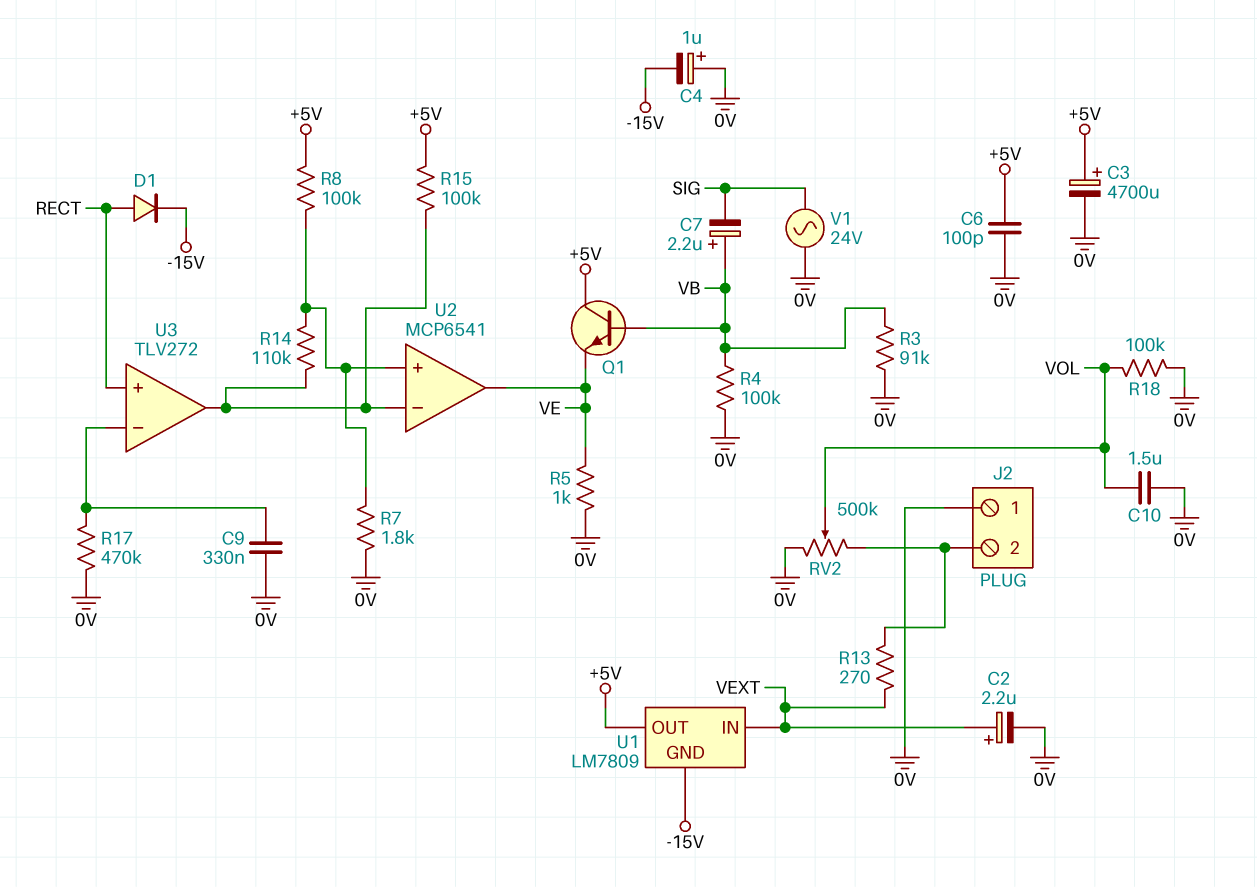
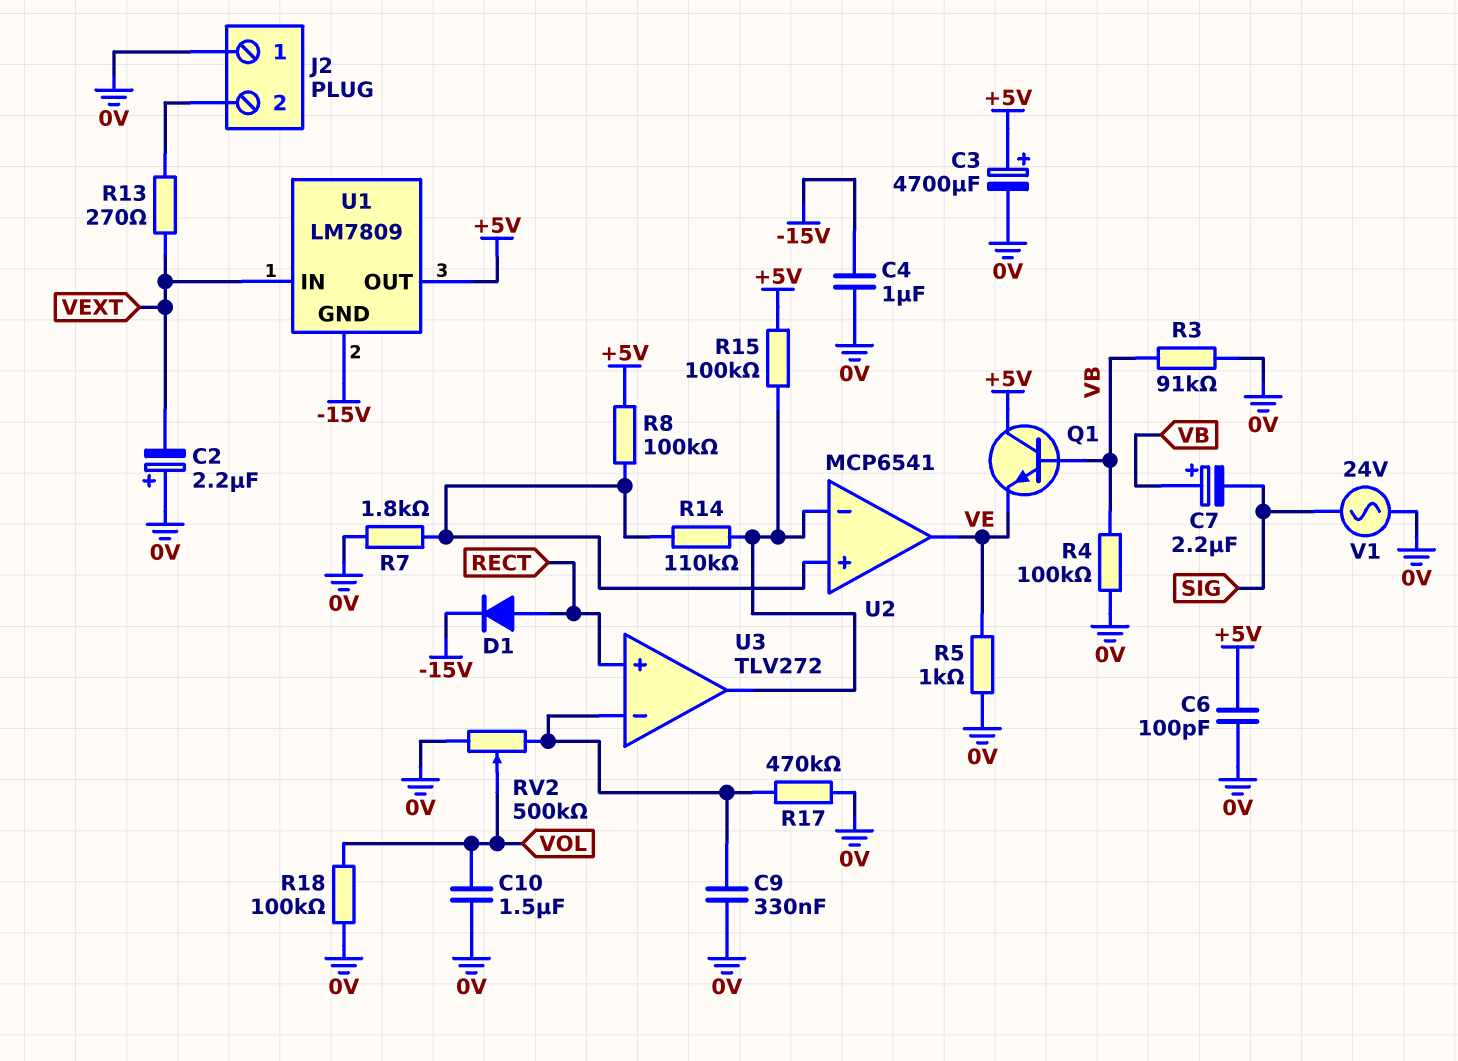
C2: 2.2uF (plus VEXT, minus 0V) -> 2.2uF (plus 0V, minus VEXT)
C4: 1uF (plus 0V, minus -15V) -> 1uF (-15V, 0V)
RV2: 500k (0V, J2/2, wiper VOL) -> 500k (0V, U3/in-, wiper VOL)

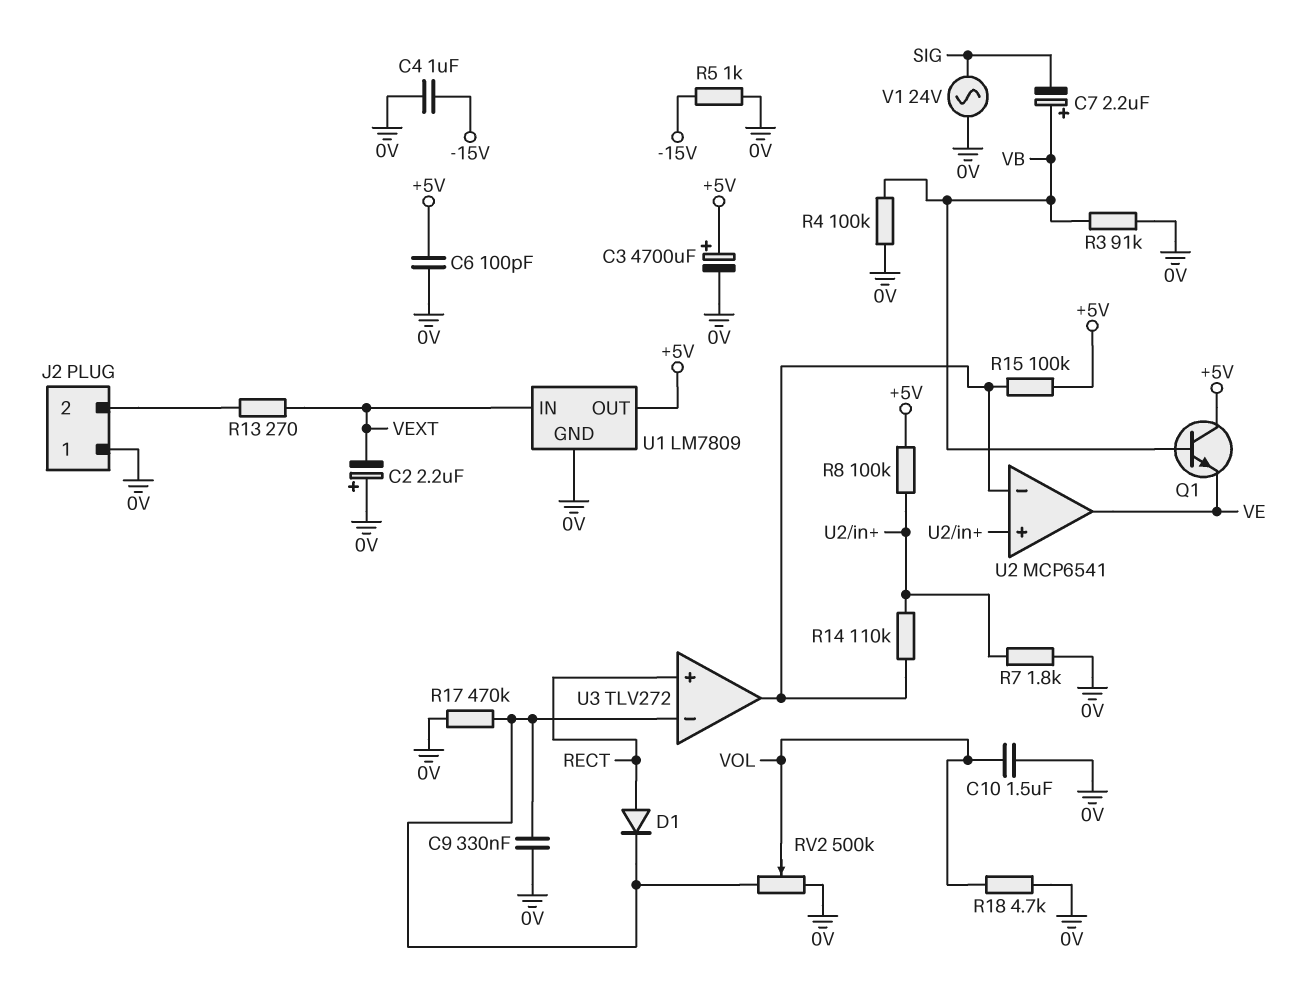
D1: diode (A RECT, K -15V) -> diode (A RECT, K U3/in-)
R5: 1k (0V, VE) -> 1k (-15V, 0V)
R18: 100k (0V, VOL) -> 4.7k (0V, VOL)
U1 pin GND: -15V -> 0V

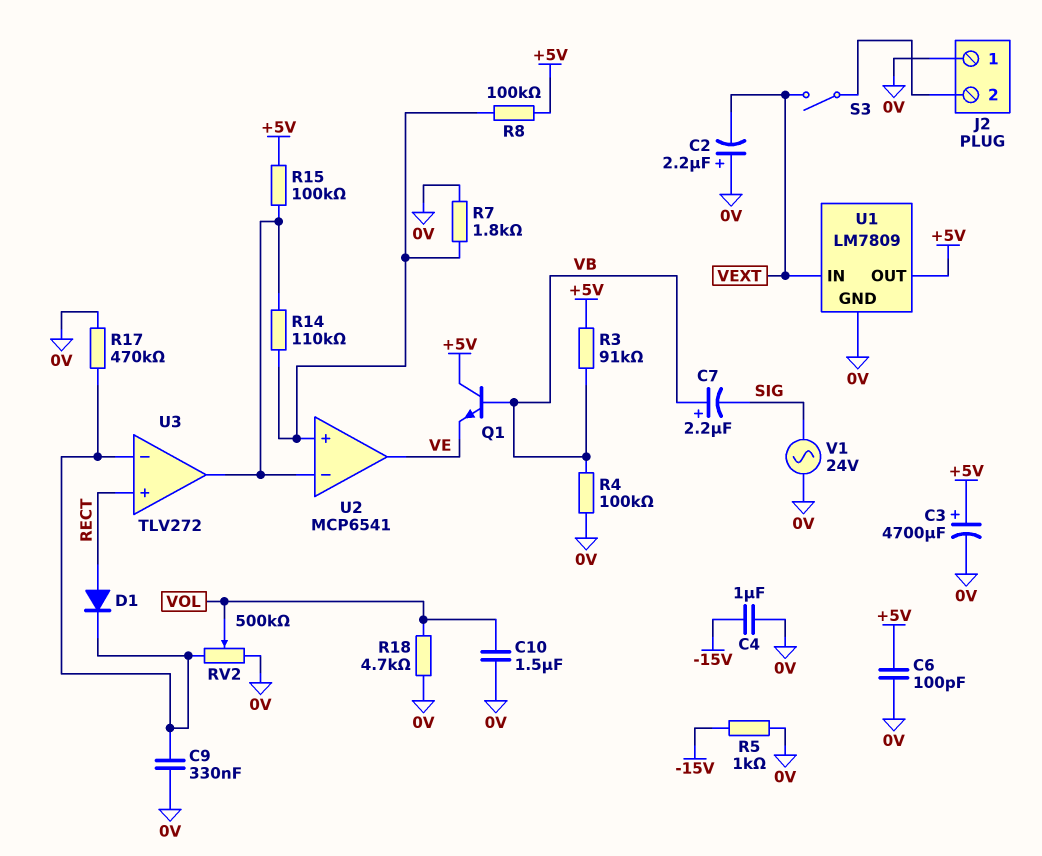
R3: 91k (0V, VB) -> 91k (+5V, VB)
R13: 270 (J2/2, VEXT) -> none
S3: none -> switch (J2/2, VEXT)

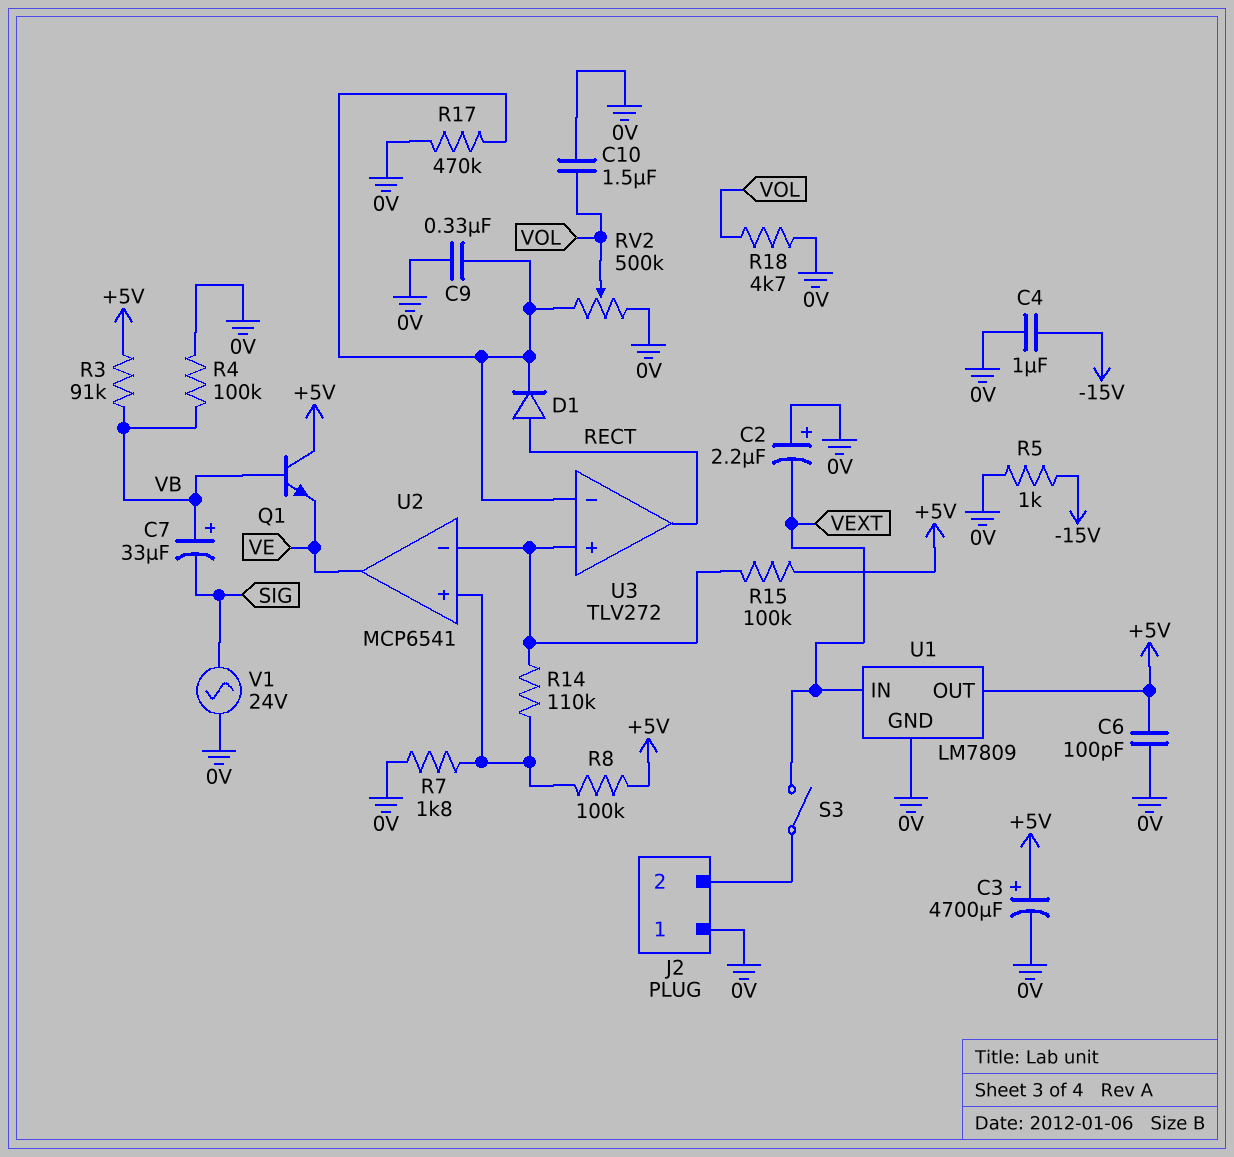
C7: 2.2uF (plus VB, minus SIG) -> 33uF (plus VB, minus SIG)
U3 pin in+: RECT -> U2/in-
U3 pin out: U2/in- -> RECT

